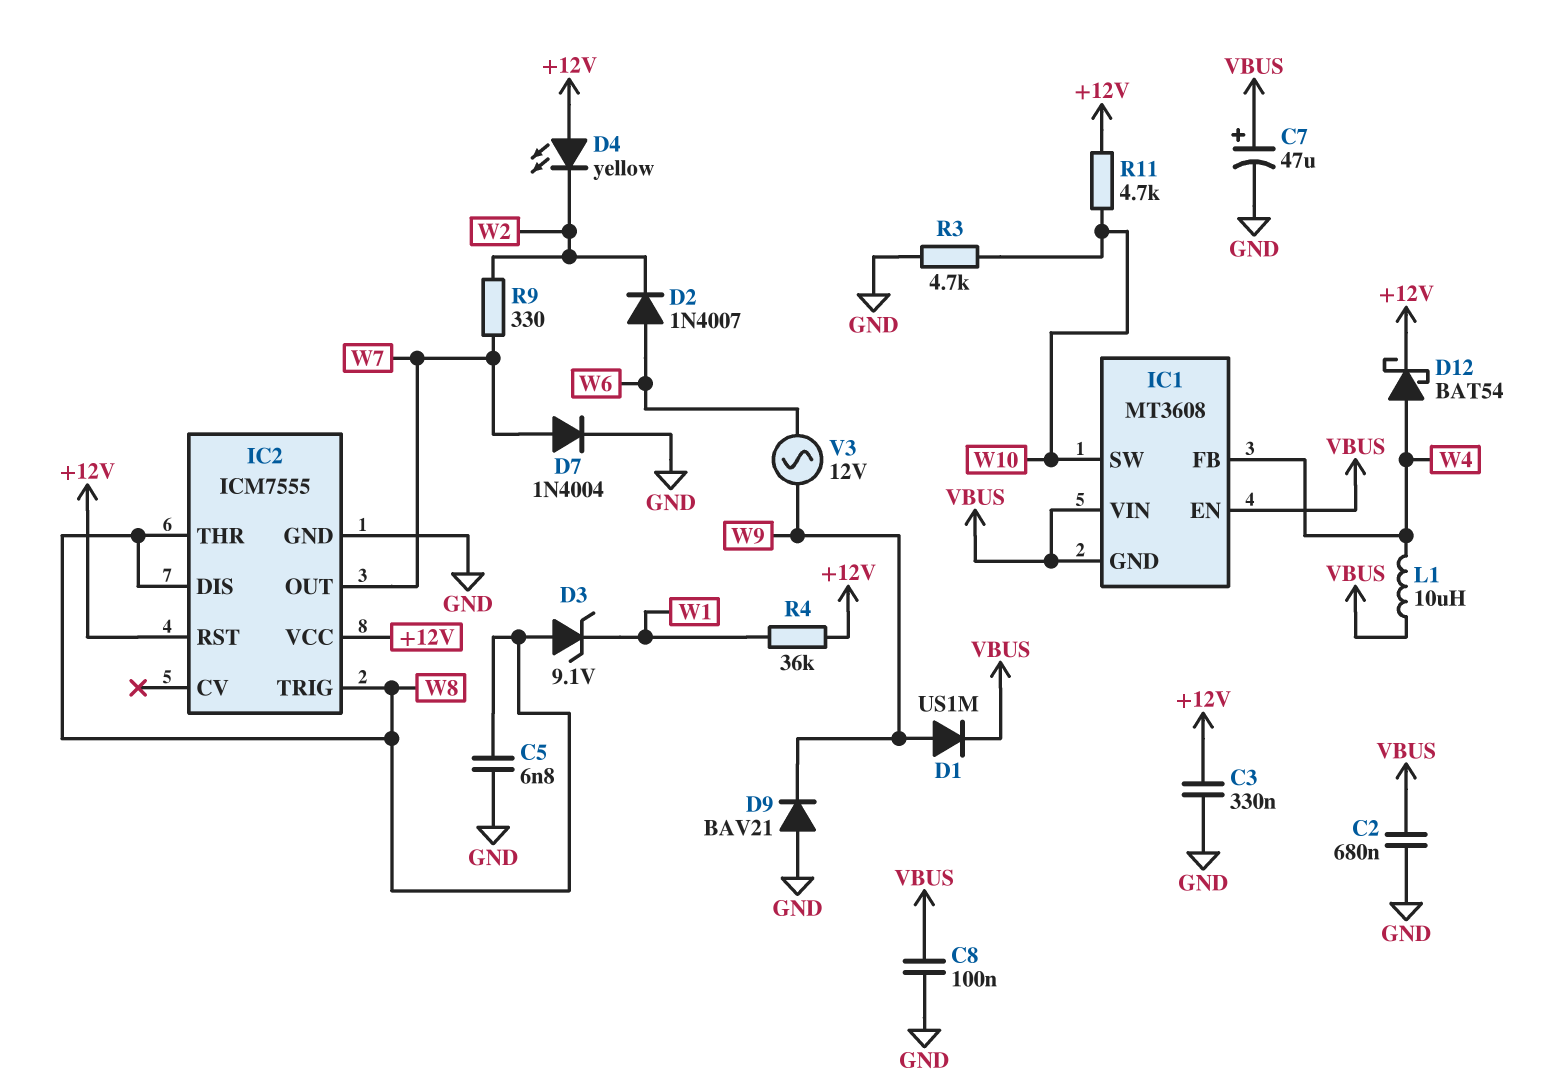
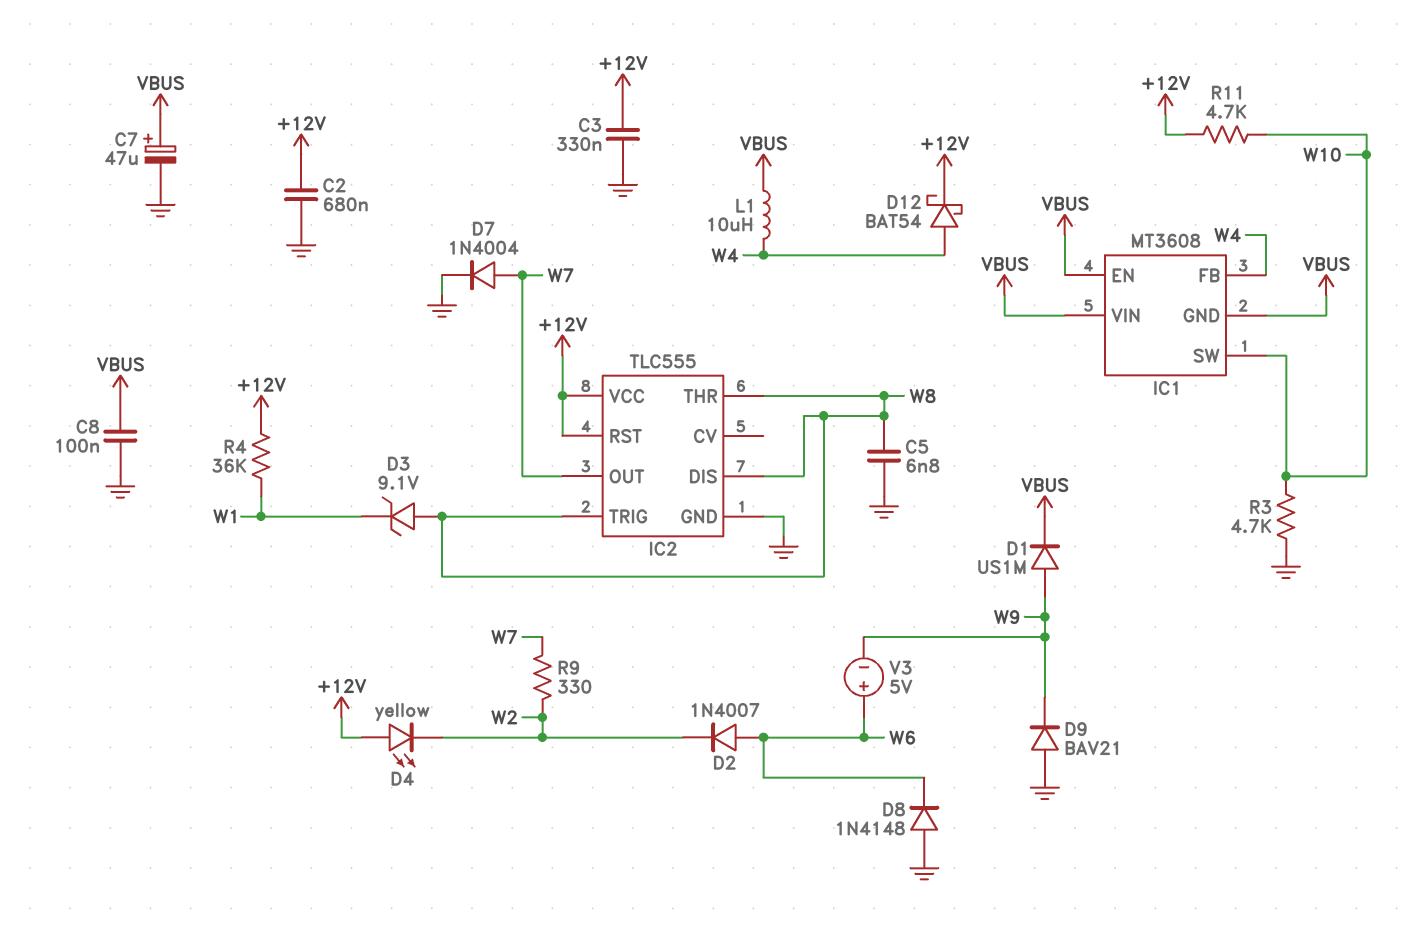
C2: 680nF (GND, VBUS) -> 680nF (+12V, GND)
D8: none -> diode 1N4148 (A GND, K W6)
IC2: ICM7555 -> TLC555
V3: AC 12V (W6, W9) -> 5V (plus W6, minus W9)

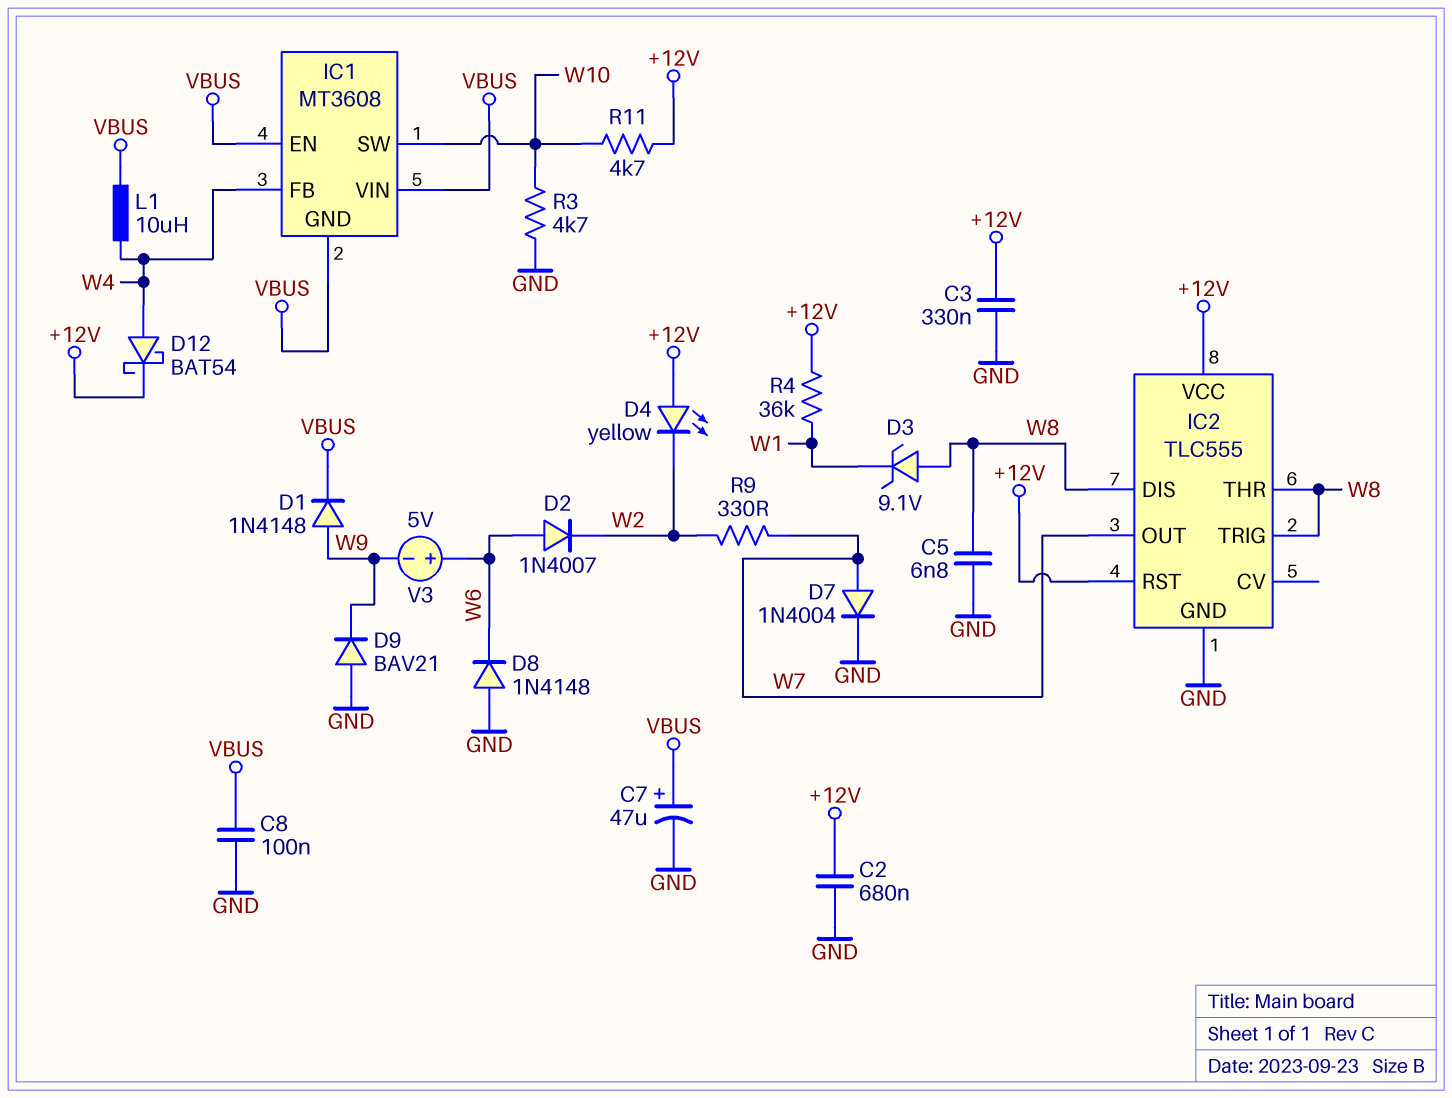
D1: diode US1M (A W9, K VBUS) -> diode 1N4148 (A W9, K VBUS)

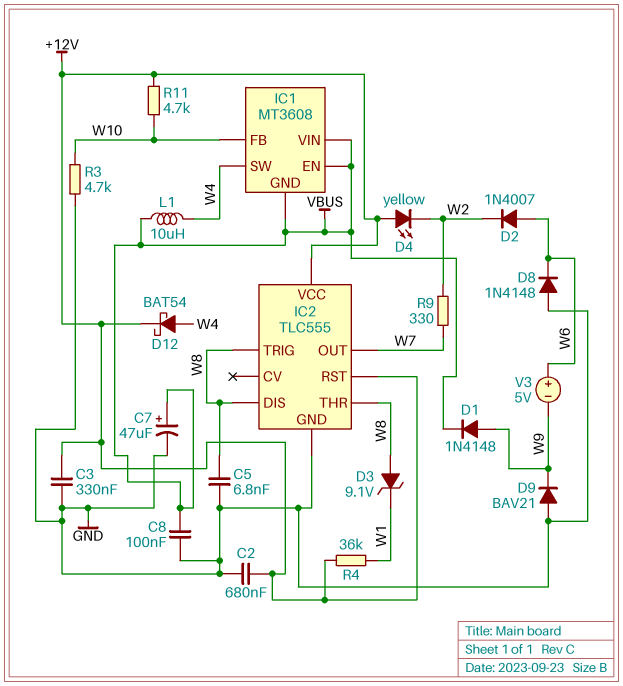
D7: diode 1N4004 (A W7, K GND) -> none
IC1 pin FB: W4 -> W10
IC1 pin SW: W10 -> W4

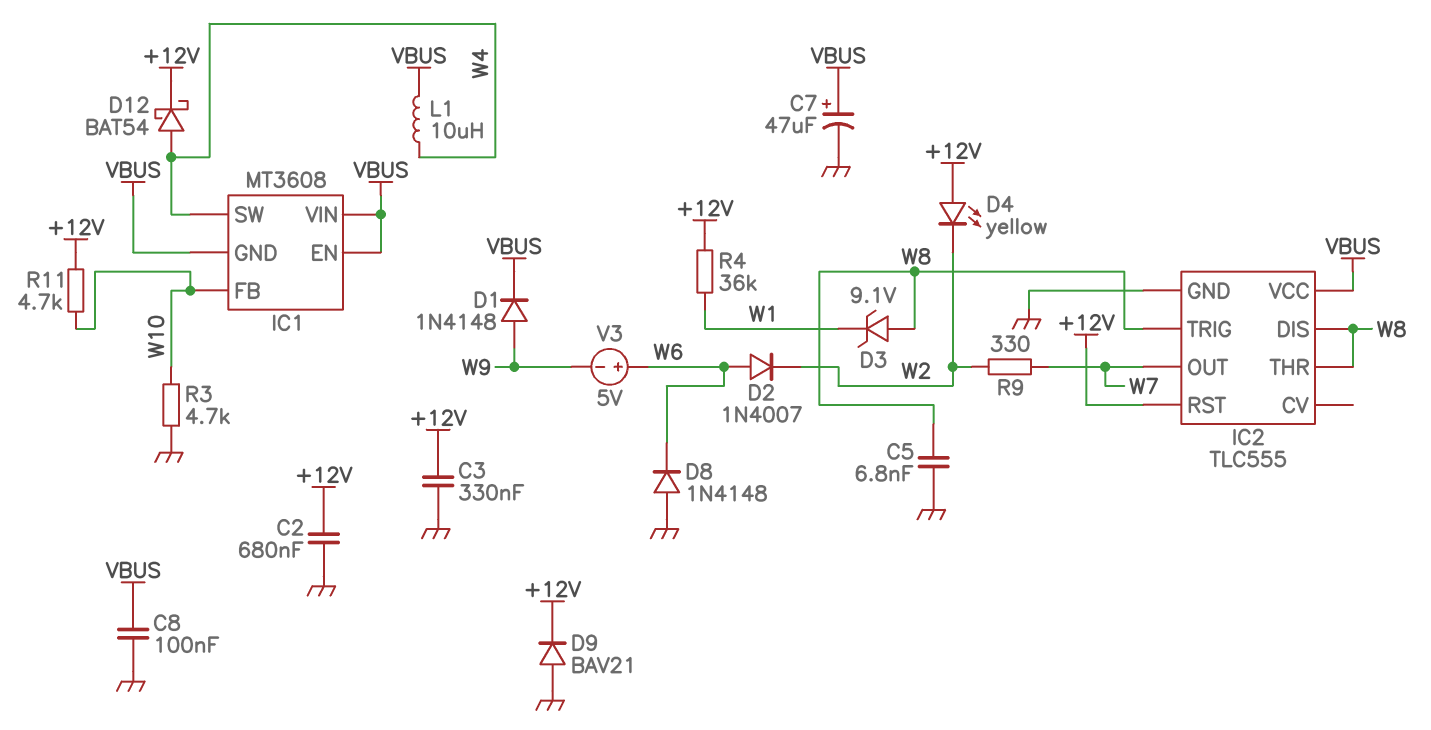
D9: diode BAV21 (A GND, K W9) -> diode BAV21 (A GND, K +12V)
IC2 pin VCC: +12V -> VBUS

